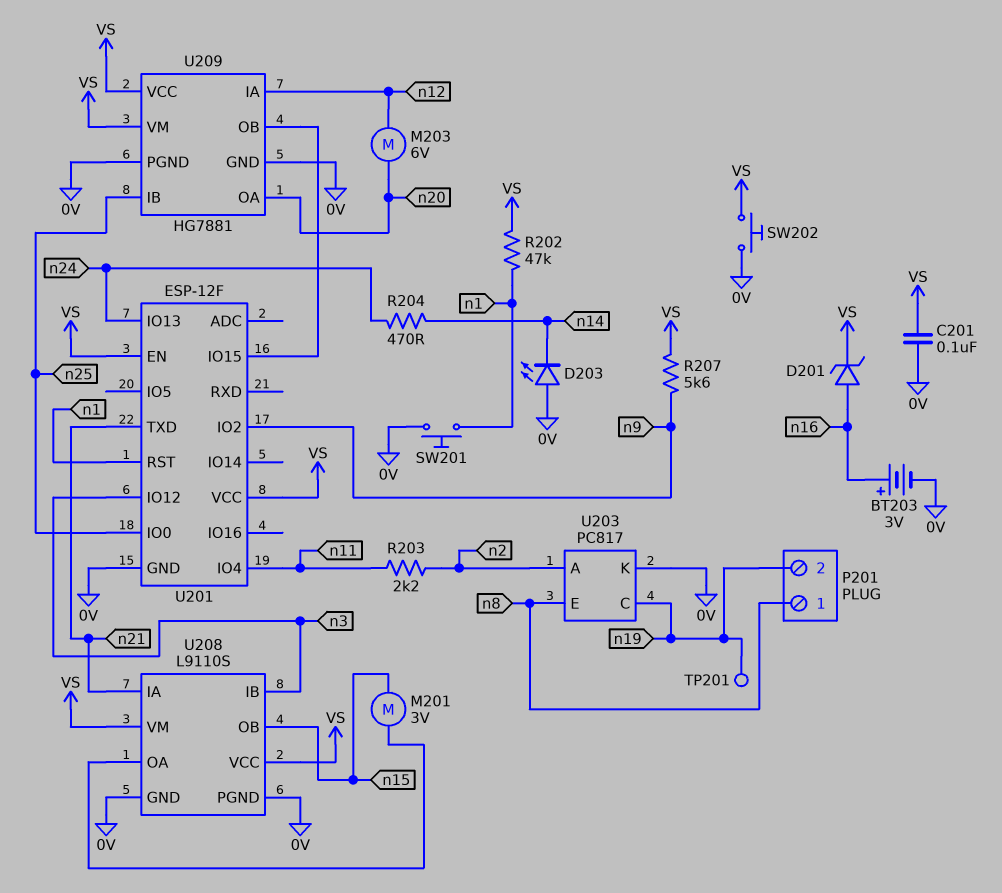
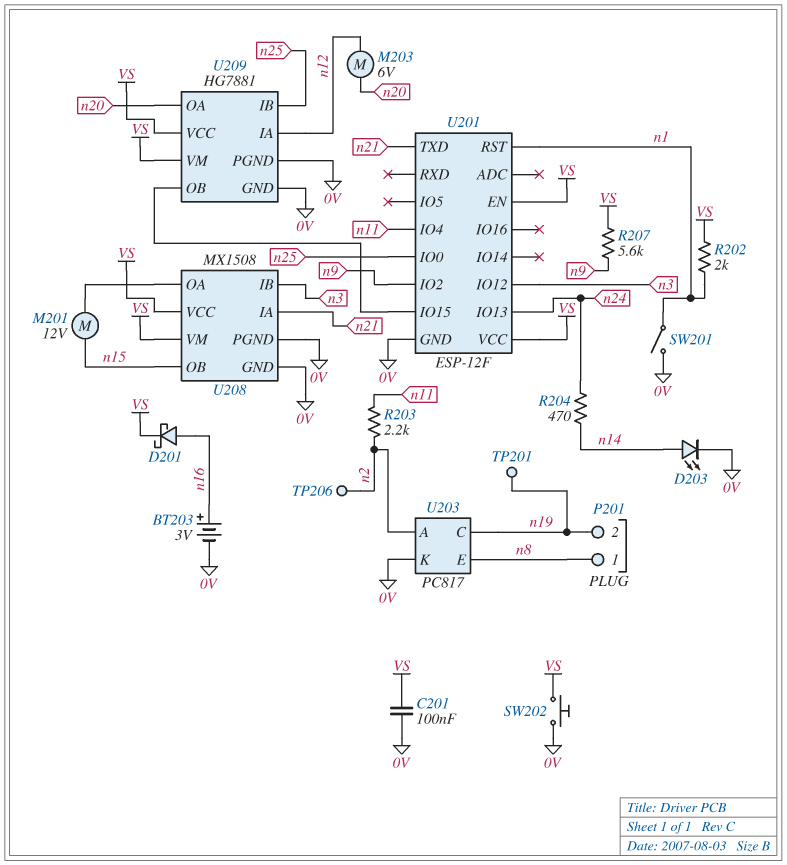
D201: zener (A n16, K VS) -> schottky (A n16, K VS)
D203: LED (A 0V, K n14) -> LED (A n14, K 0V)
M201: motor 3V (U208/OA, n15) -> motor 12V (U208/OA, n15)
R202: 47k (VS, n1) -> 2k (VS, n1)
SW201: button (0V, n1) -> switch (0V, n1)
TP206: none -> test point (n2)
U208: L9110S -> MX1508

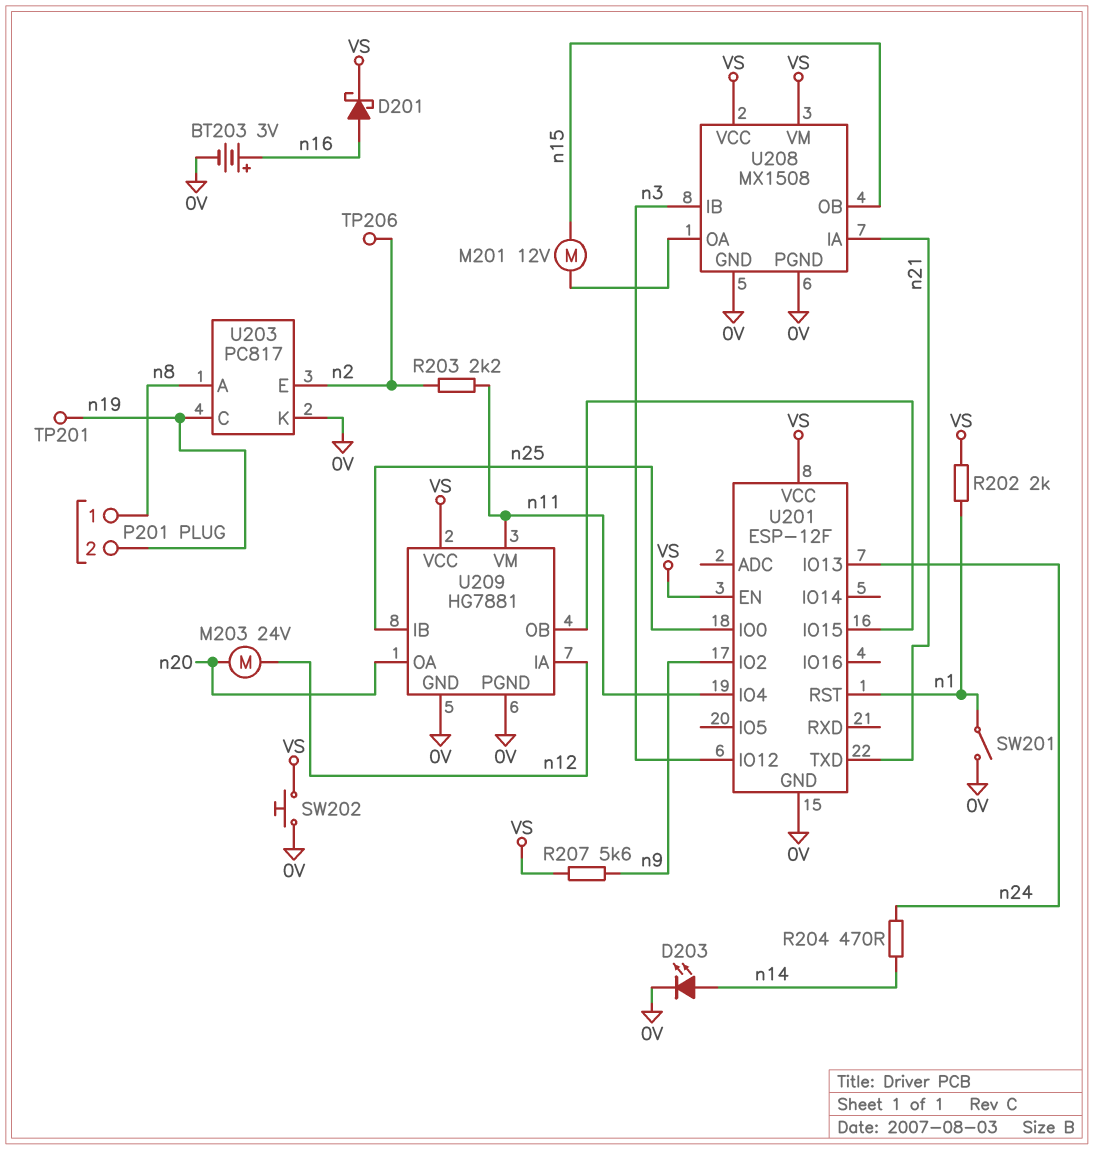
C201: 100nF (0V, VS) -> none
M203: motor 6V (n12, n20) -> motor 24V (n12, n20)
U203 pin A: n2 -> n8
U203 pin E: n8 -> n2
U209 pin VM: VS -> n11

